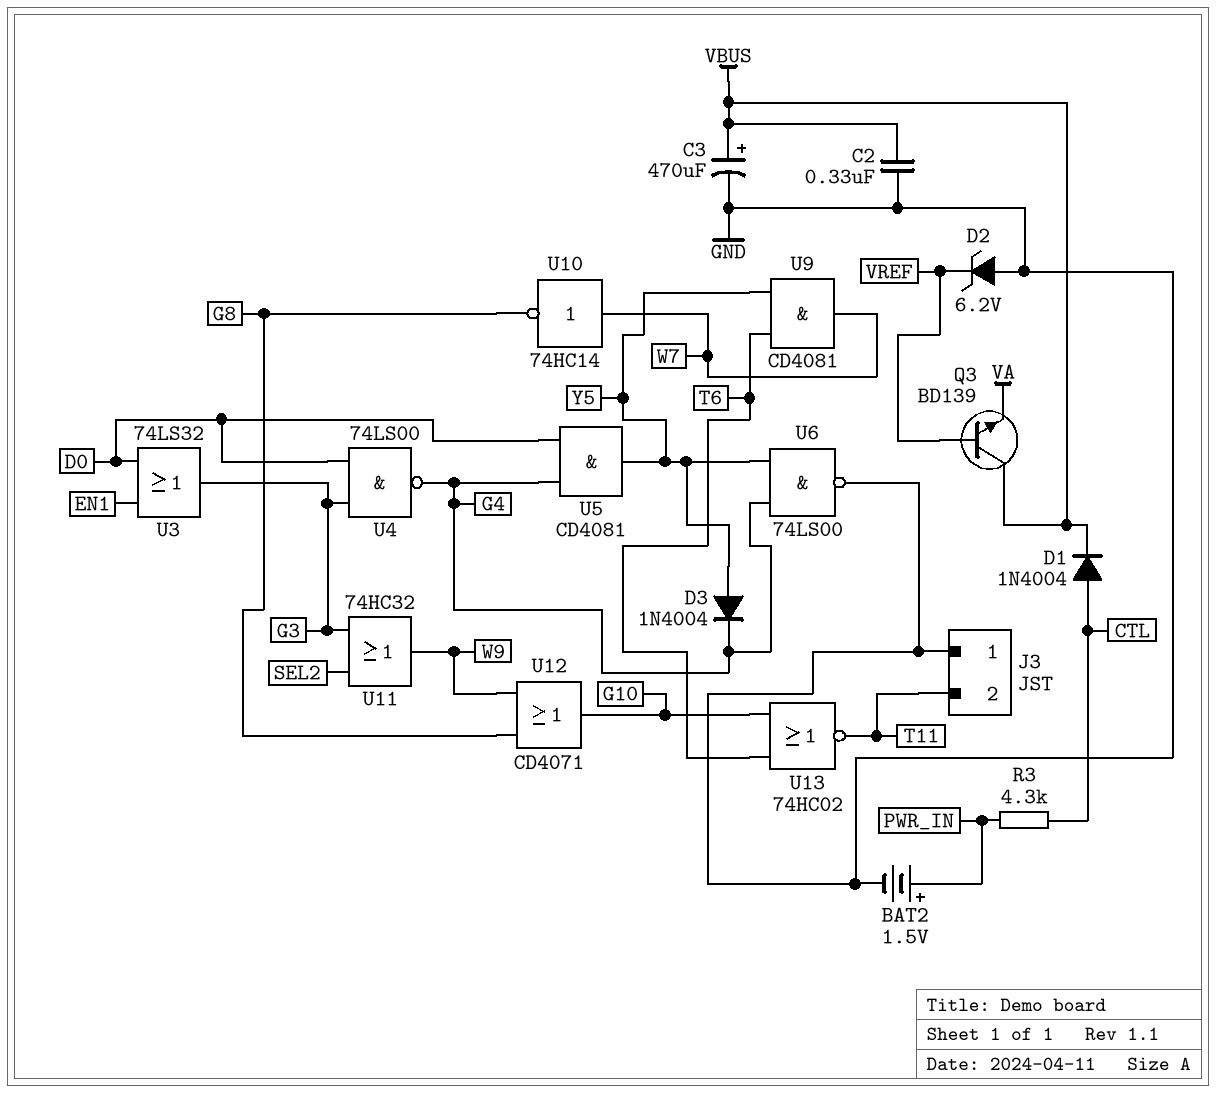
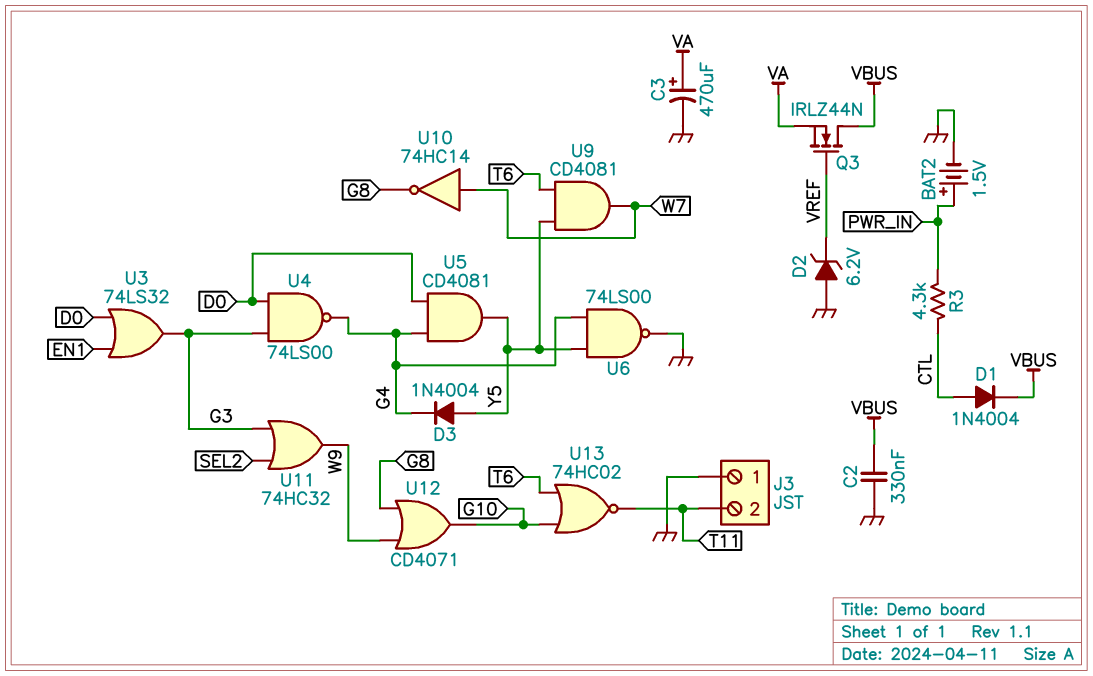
C3: 470uF (plus VBUS, minus GND) -> 470uF (plus VA, minus GND)
Q3: NPN BD139 (B VREF, C VBUS, E VA) -> NMOS IRLZ44N (G VREF, D VBUS, S VA)

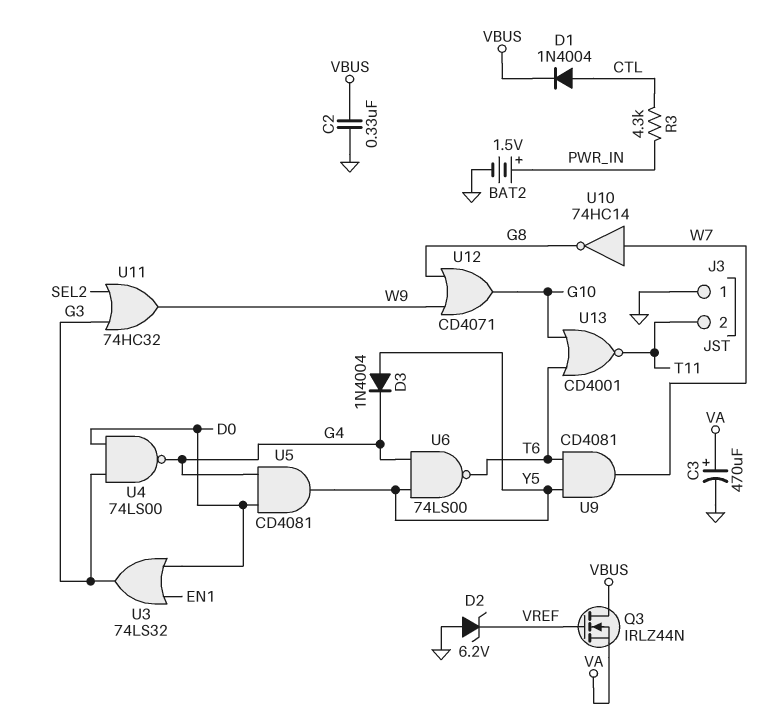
U6: NAND 74LS00 (in G4, in Y5, out GND) -> NAND 74LS00 (in G4, in Y5, out T6)
U13: NOR 74HC02 (in G10, in T6, out T11) -> NOR CD4001 (in G10, in T6, out T11)

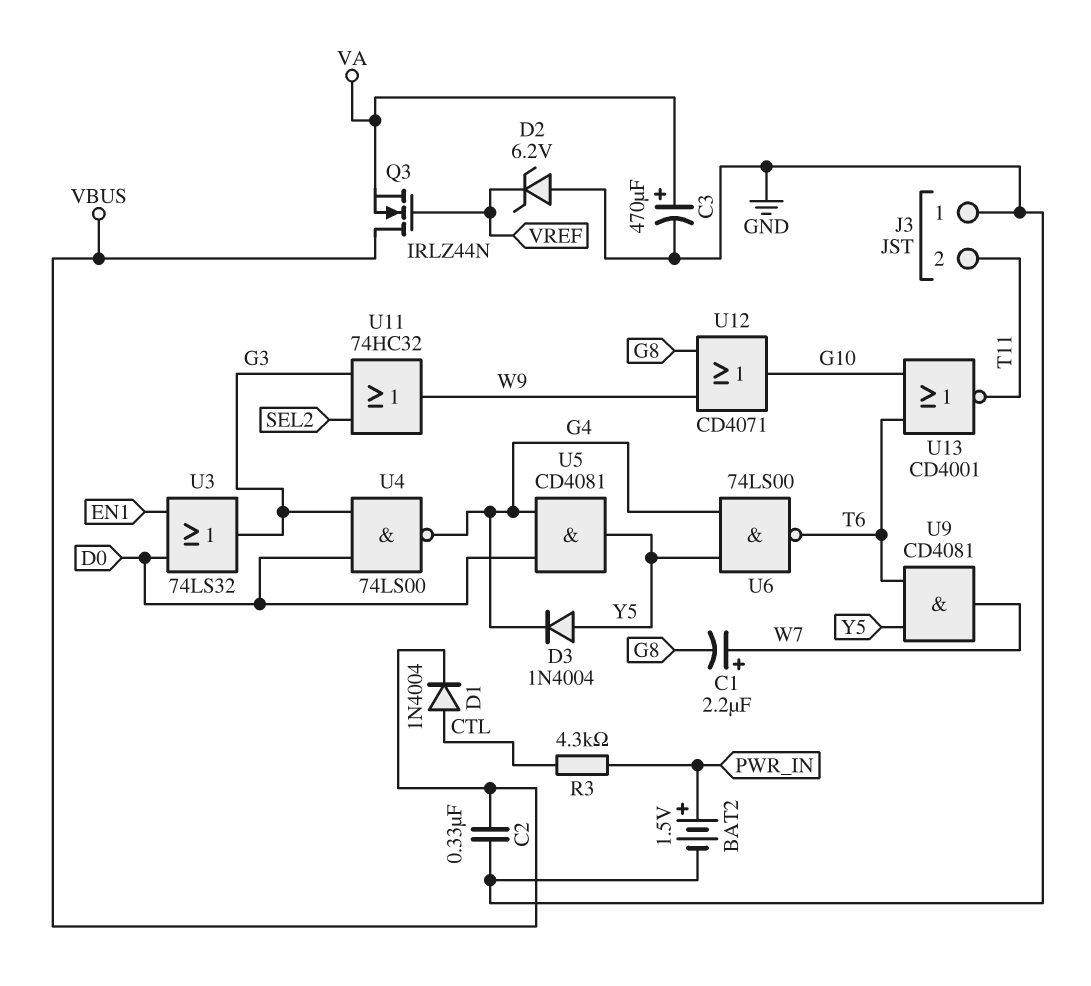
C1: none -> 2.2uF (plus W7, minus G8)
U10: NOT 74HC14 (in W7, out G8) -> none

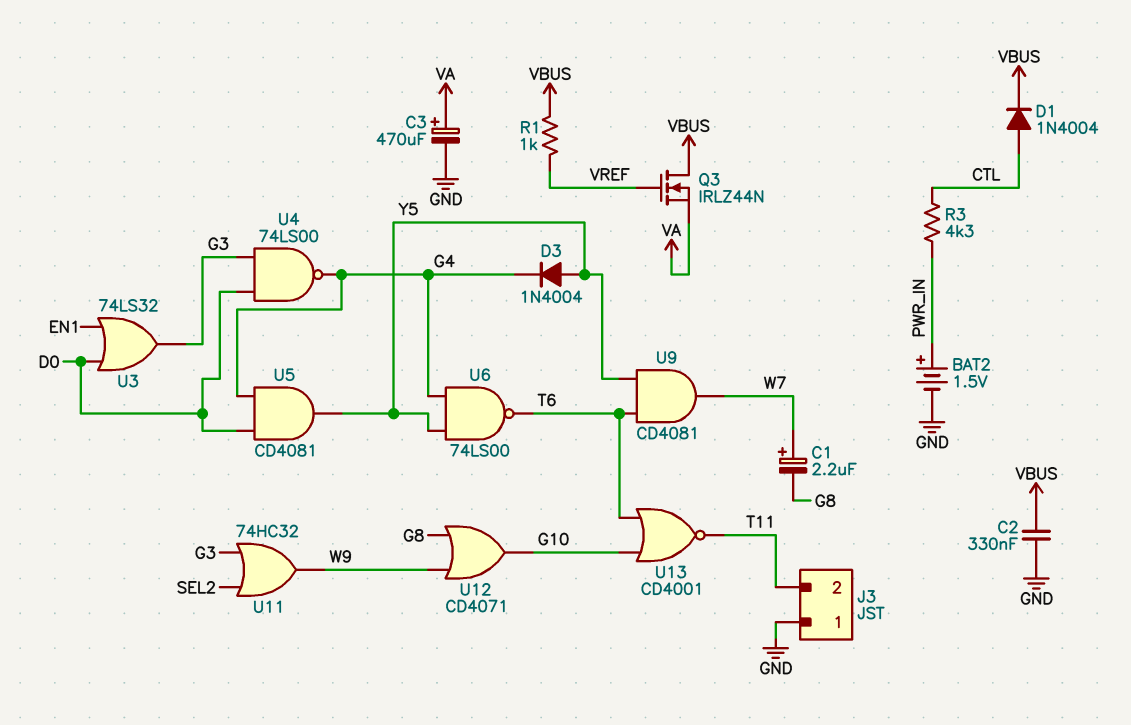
D2: zener 6.2V (A GND, K VREF) -> none
R1: none -> 1k (VBUS, VREF)

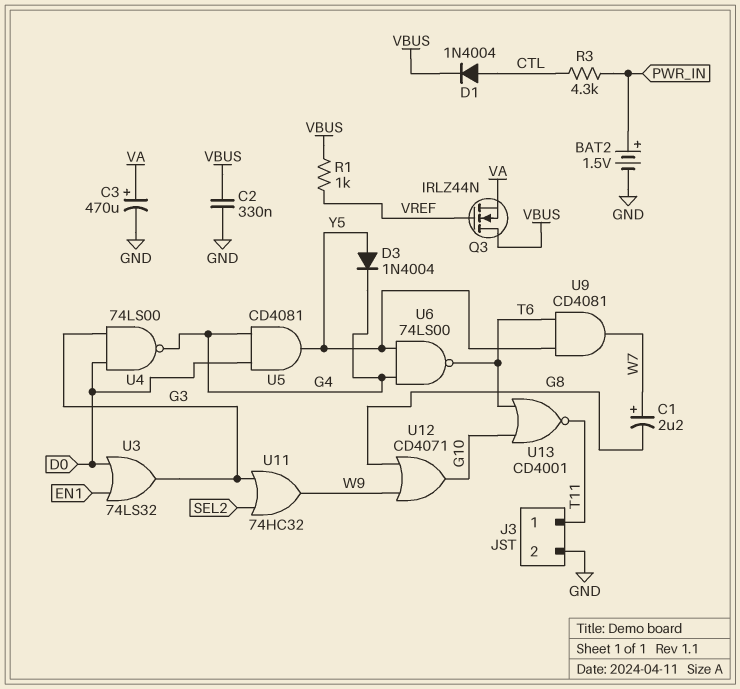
J3 pin 1: GND -> T11
J3 pin 2: T11 -> GND

